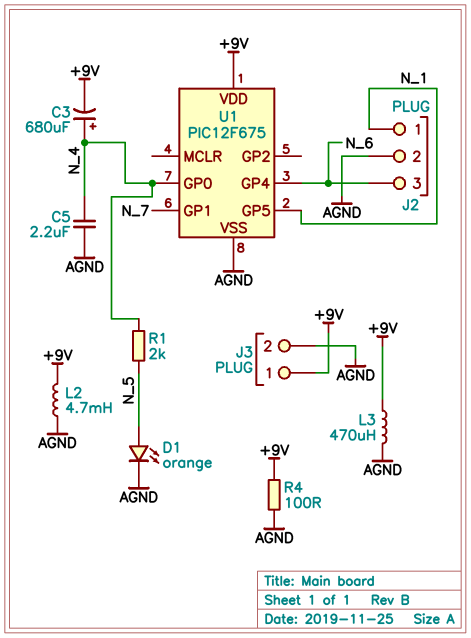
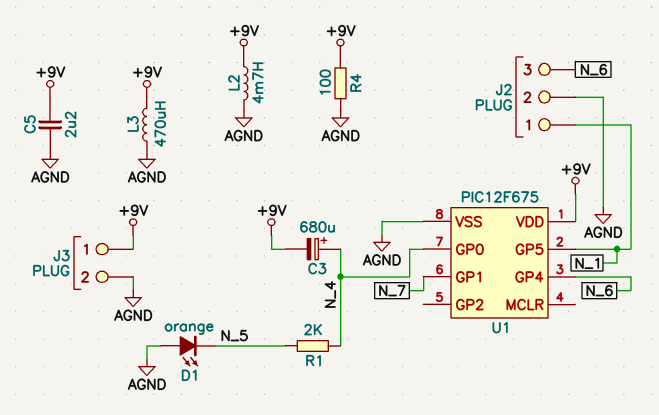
C5: 2.2uF (AGND, N_4) -> 2.2uF (+9V, AGND)
D1: LED orange (A N_5, K AGND) -> LED orange (A AGND, K N_5)

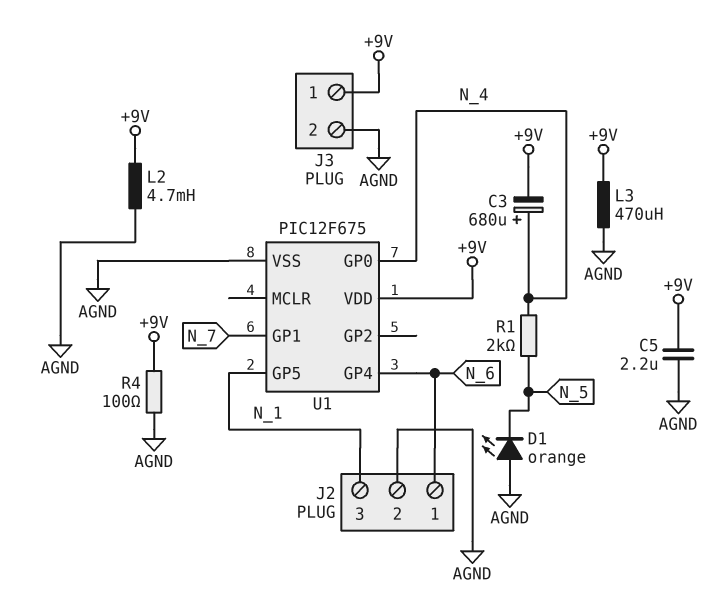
J2 pin 1: N_1 -> N_6
J2 pin 3: N_6 -> N_1

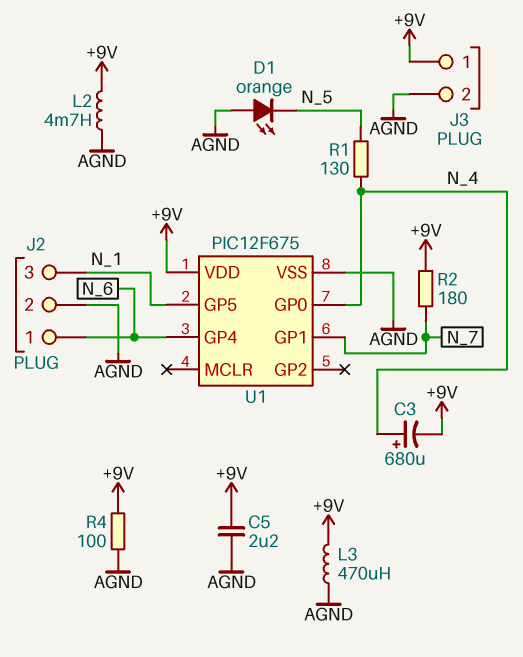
R1: 2k (N_4, N_5) -> 130 (N_4, N_5)
R2: none -> 180 (+9V, N_7)

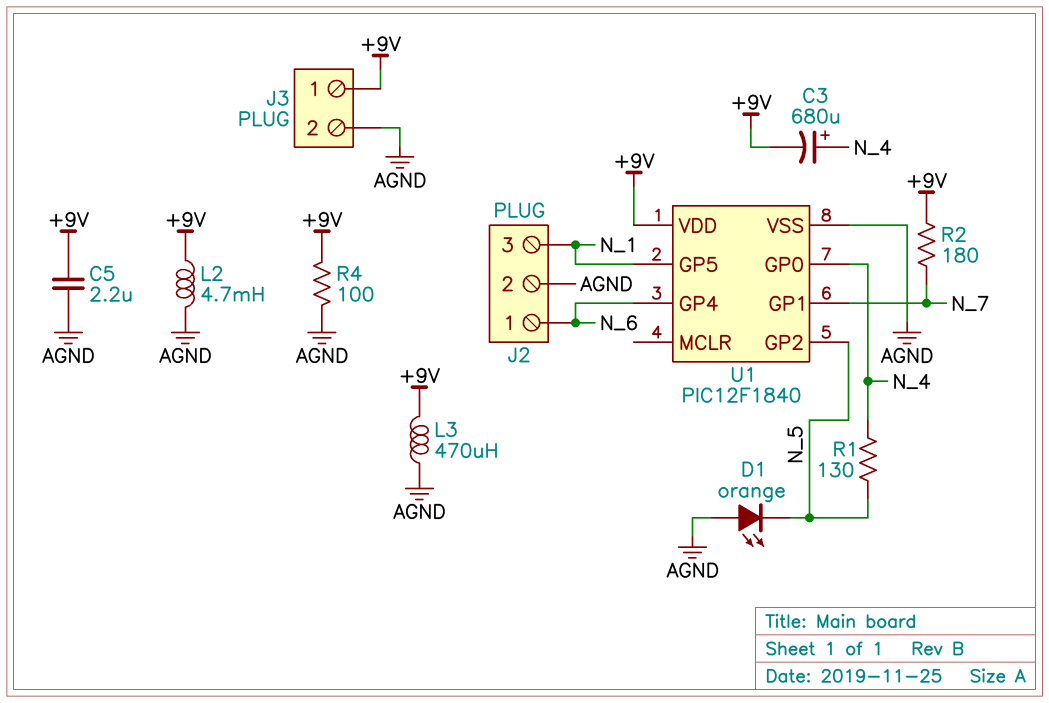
U1: PIC12F675 -> PIC12F1840
U1 pin GP2: none -> N_5

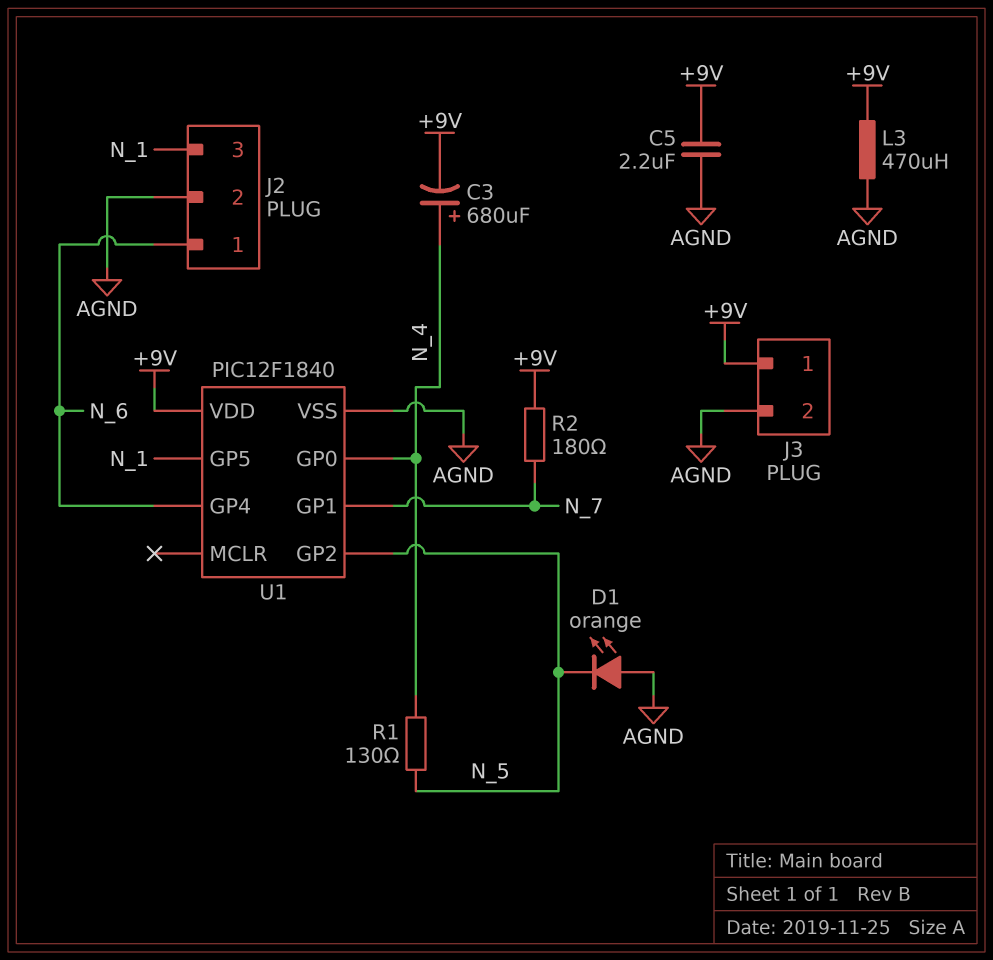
L2: 4.7mH (+9V, AGND) -> none
R4: 100 (+9V, AGND) -> none

